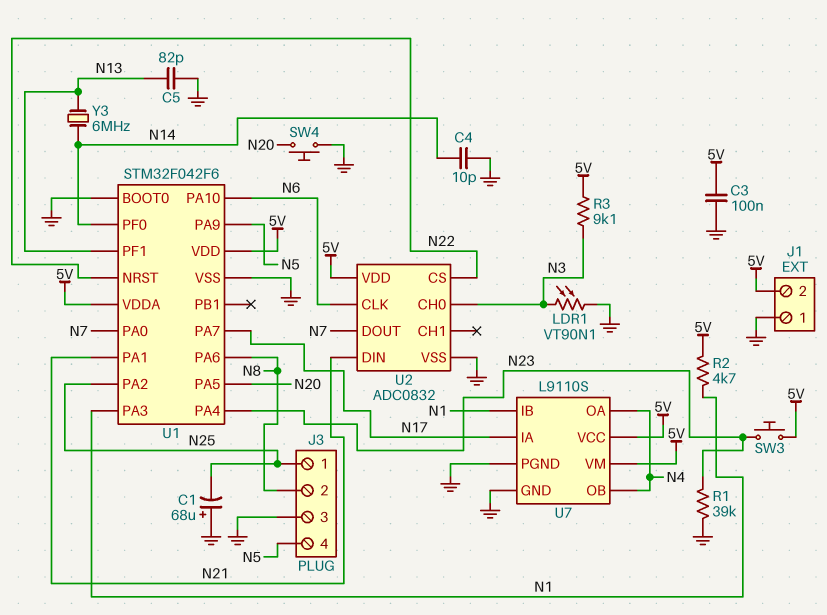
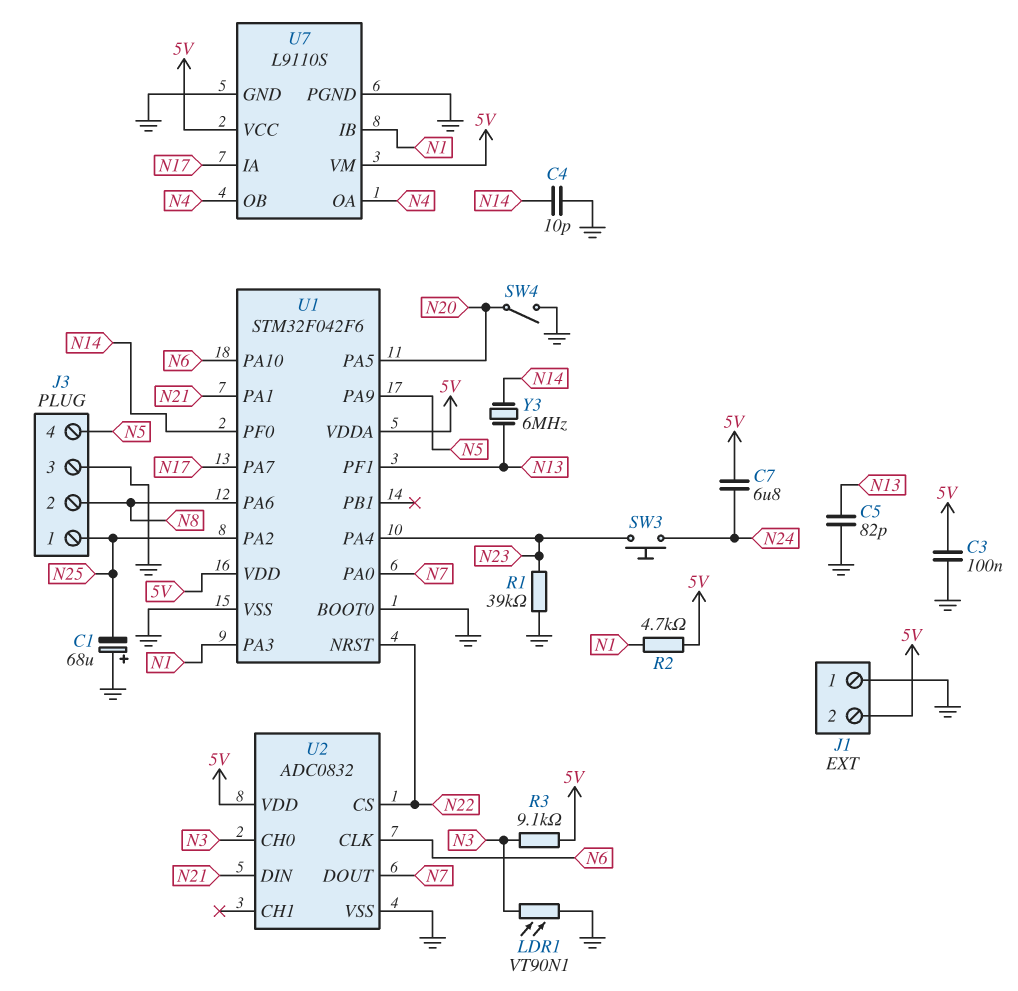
C7: none -> 6.8uF (5V, N24)
SW3: button (5V, N23) -> button (N23, N24)
SW4: button (GND, N20) -> switch (GND, N20)

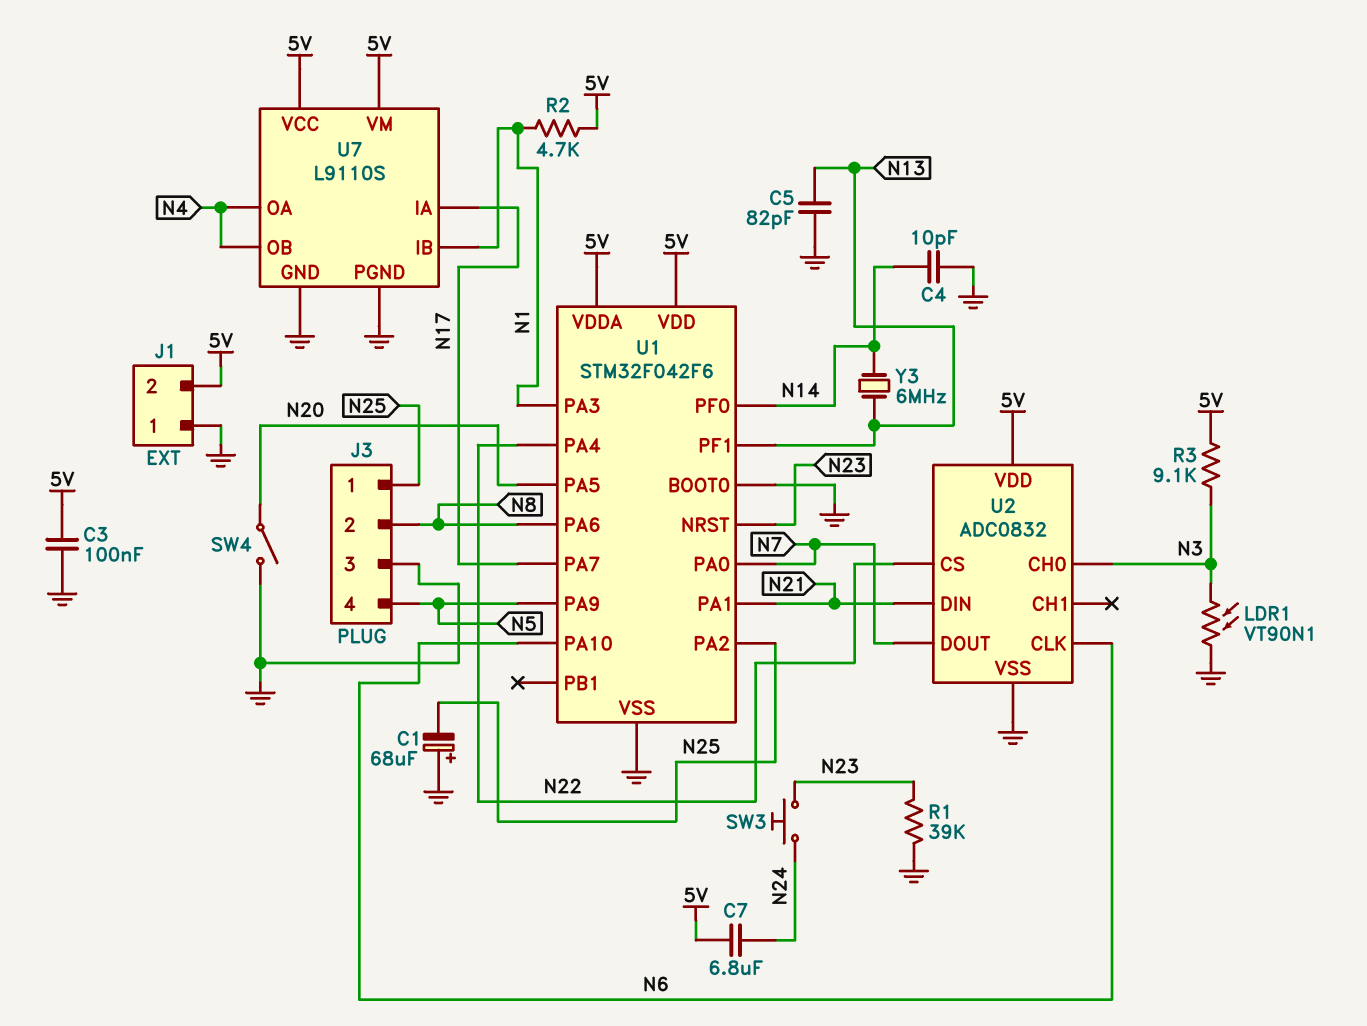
U1 pin NRST: N22 -> N23
U1 pin PA4: N23 -> N22

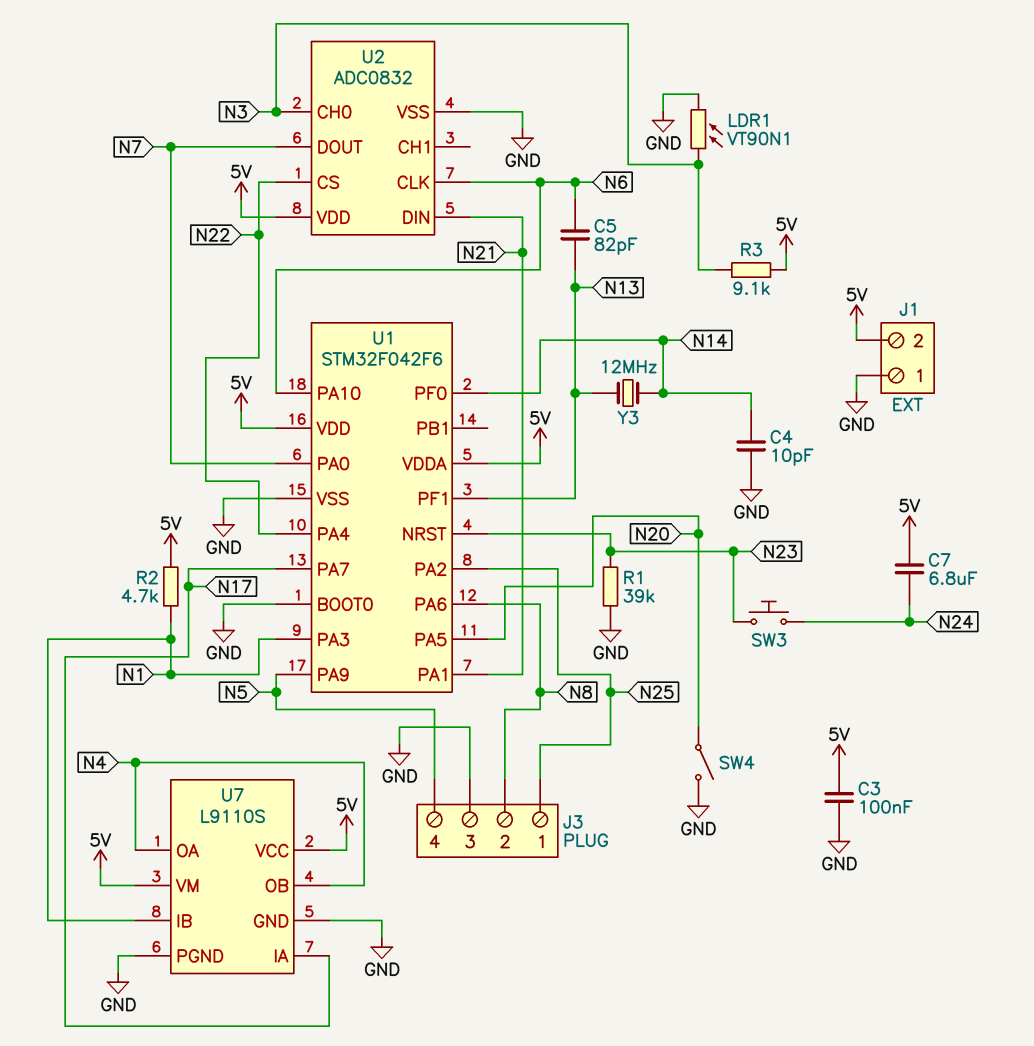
C1: 68uF (plus GND, minus N25) -> none
C5: 82pF (GND, N13) -> 82pF (N6, N13)
Y3: 6MHz (N13, N14) -> 12MHz (N13, N14)

